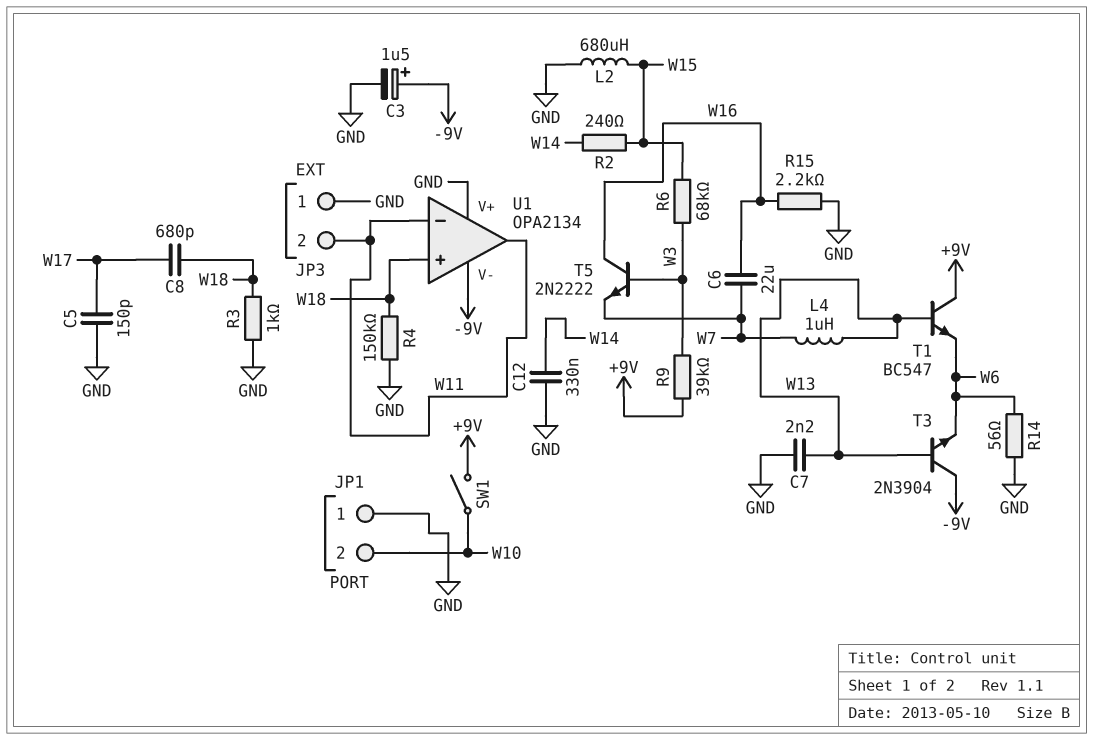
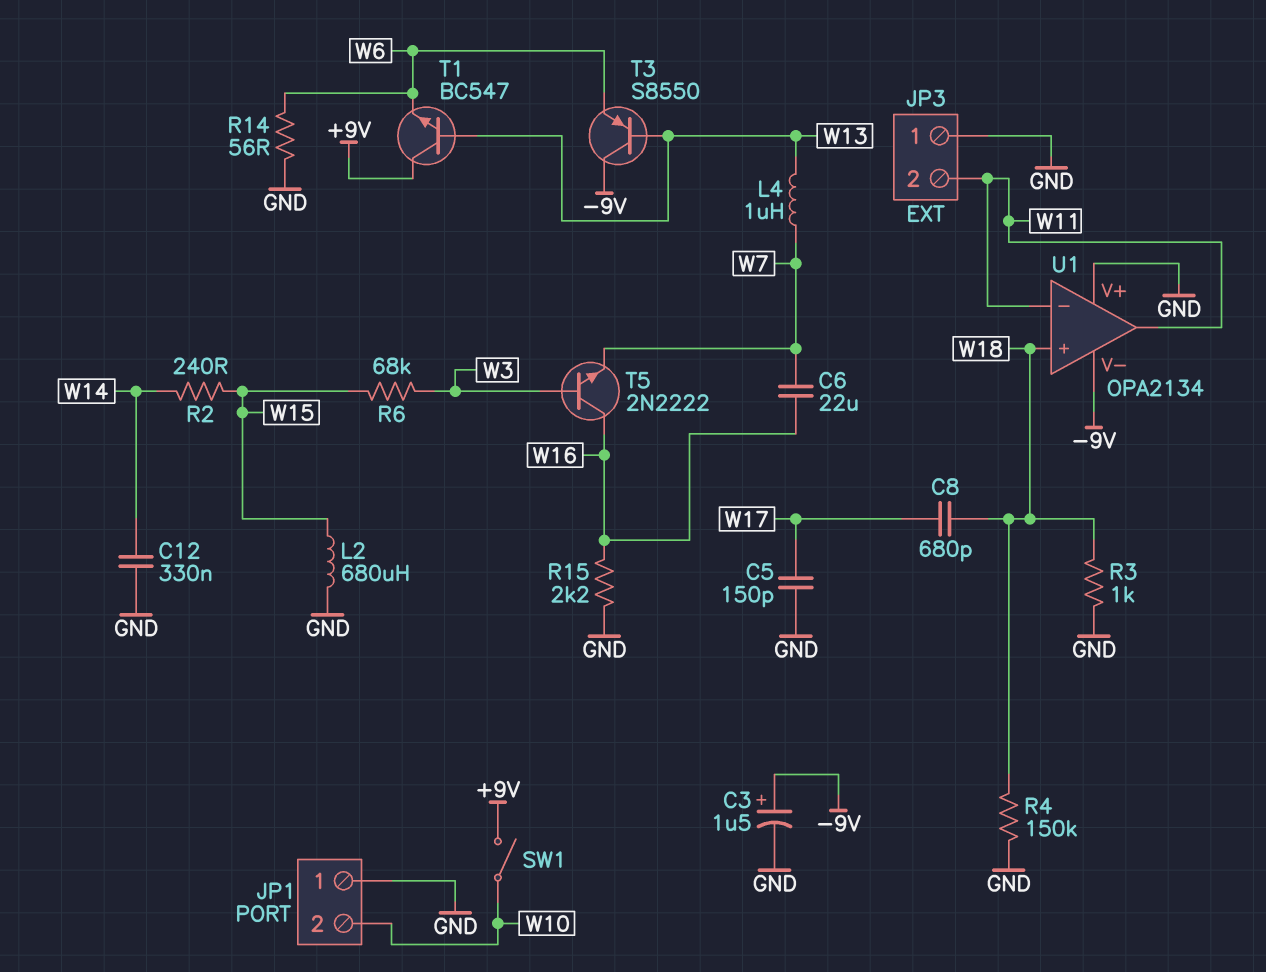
C7: 2.2nF (GND, W13) -> none
R9: 39k (+9V, W3) -> none
T3: NPN 2N3904 (B W13, C -9V, E W6) -> PNP S8550 (B W13, C -9V, E W6)

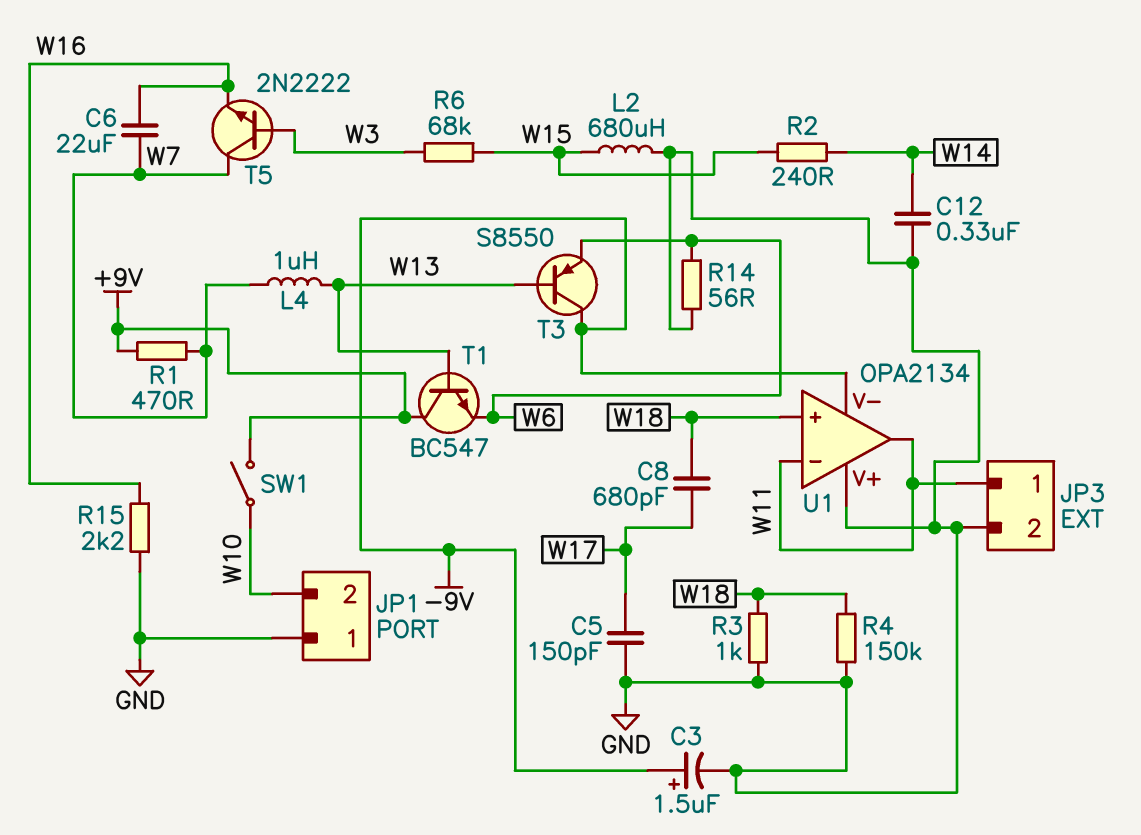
JP3 pin 1: GND -> W11
JP3 pin 2: W11 -> GND
R1: none -> 470 (+9V, W7)
T5: NPN 2N2222 (B W3, C W16, E W7) -> NPN 2N2222 (B W3, C W7, E W16)

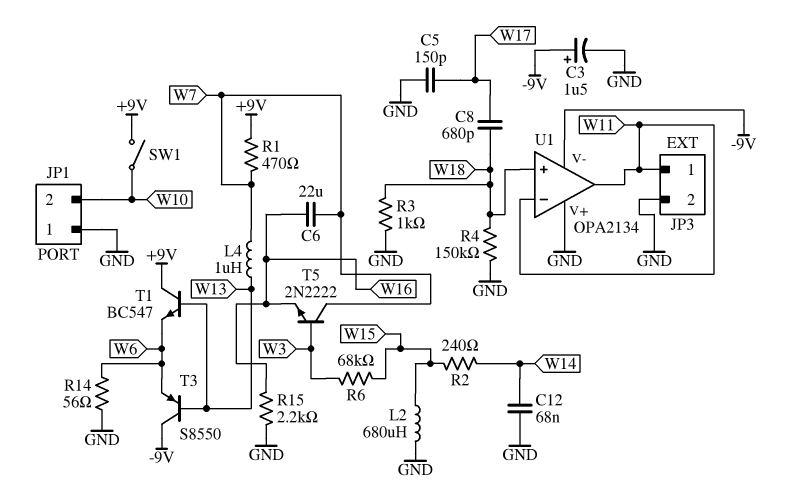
C12: 330nF (GND, W14) -> 68nF (GND, W14)

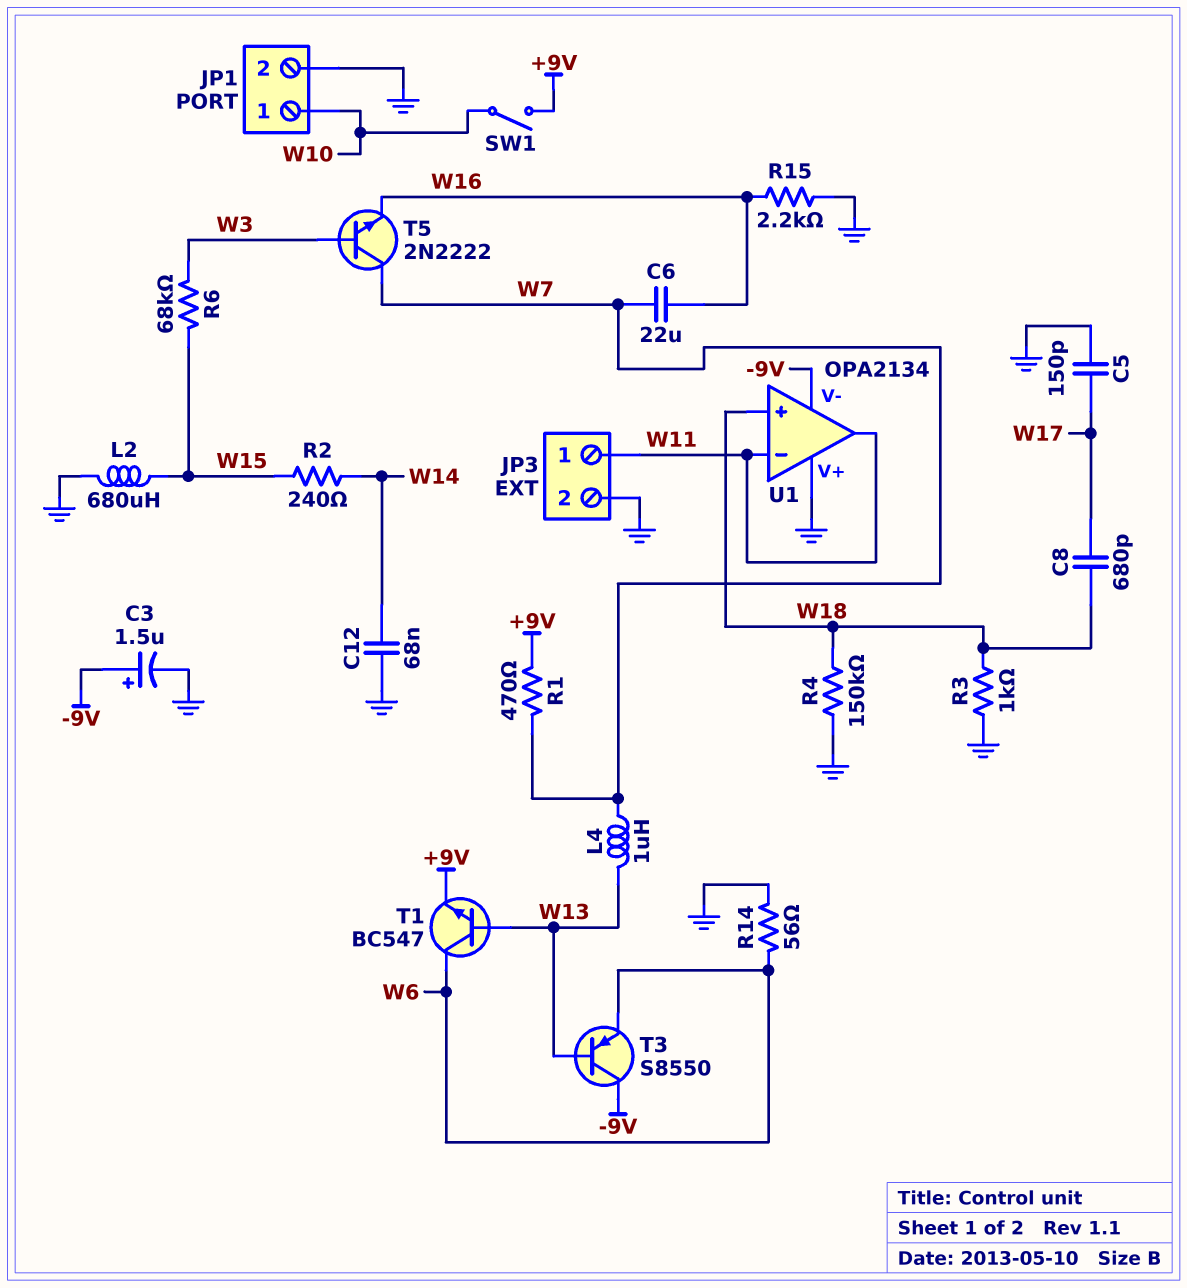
JP1 pin 1: GND -> W10
JP1 pin 2: W10 -> GND
T1: NPN BC547 (B W13, C +9V, E W6) -> NPN BC547 (B W13, C W6, E +9V)

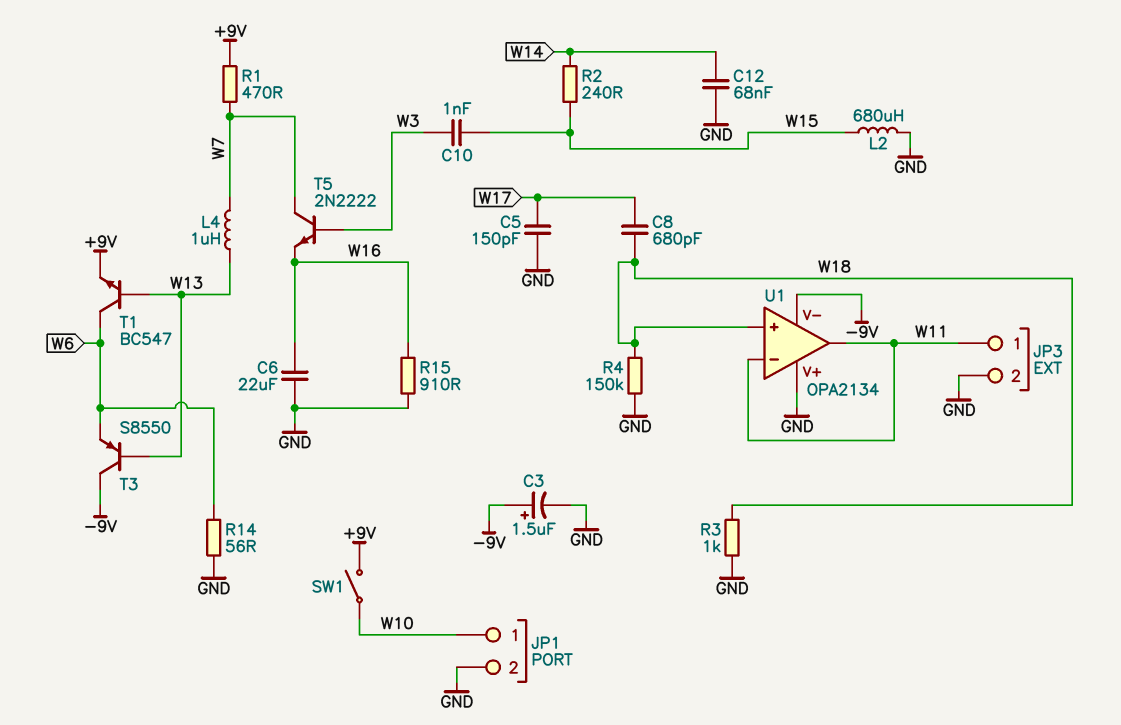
C6: 22uF (W7, W16) -> 22uF (GND, W16)
C10: none -> 1nF (W3, W15)
R6: 68k (W3, W15) -> none
R15: 2.2k (GND, W16) -> 910 (GND, W16)

